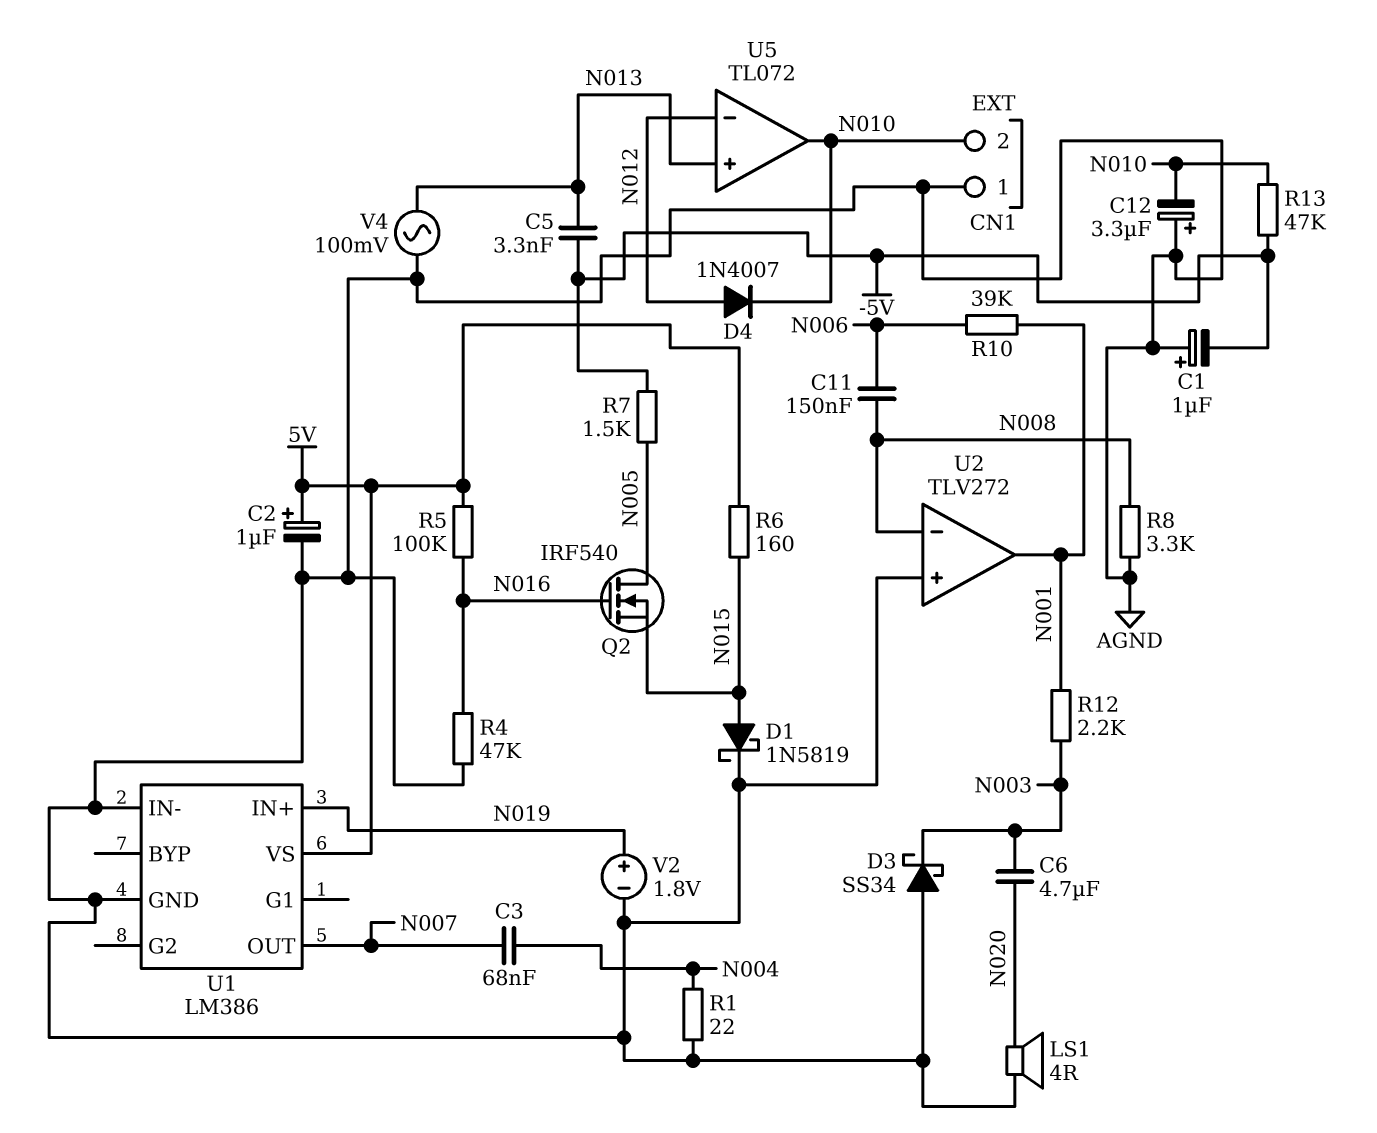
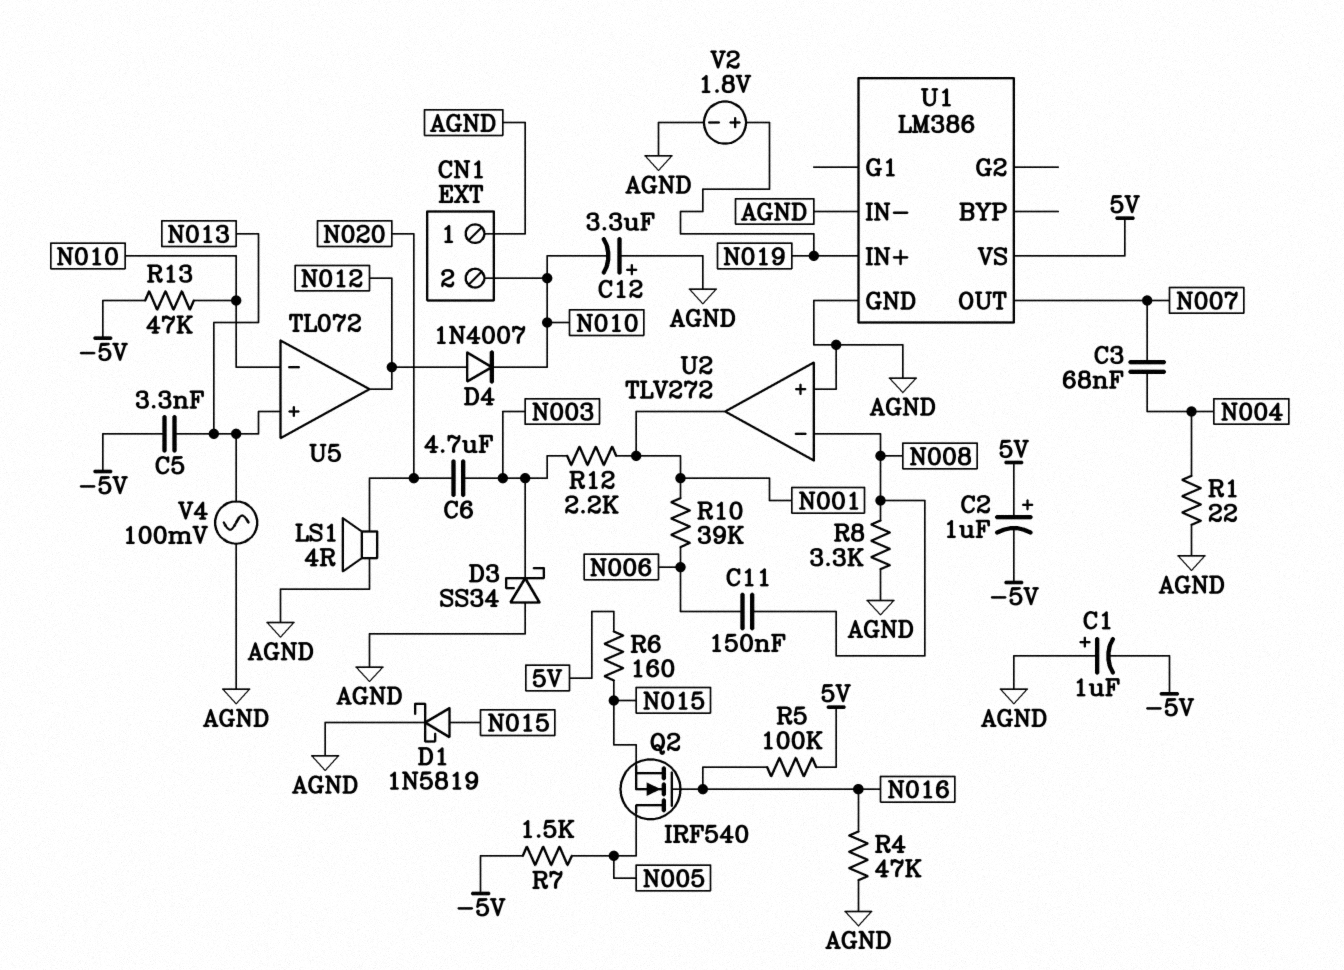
C2: 1uF (plus 5V, minus AGND) -> 1uF (plus 5V, minus -5V)
U5 pin in-: N012 -> N010
U5 pin out: N010 -> N012

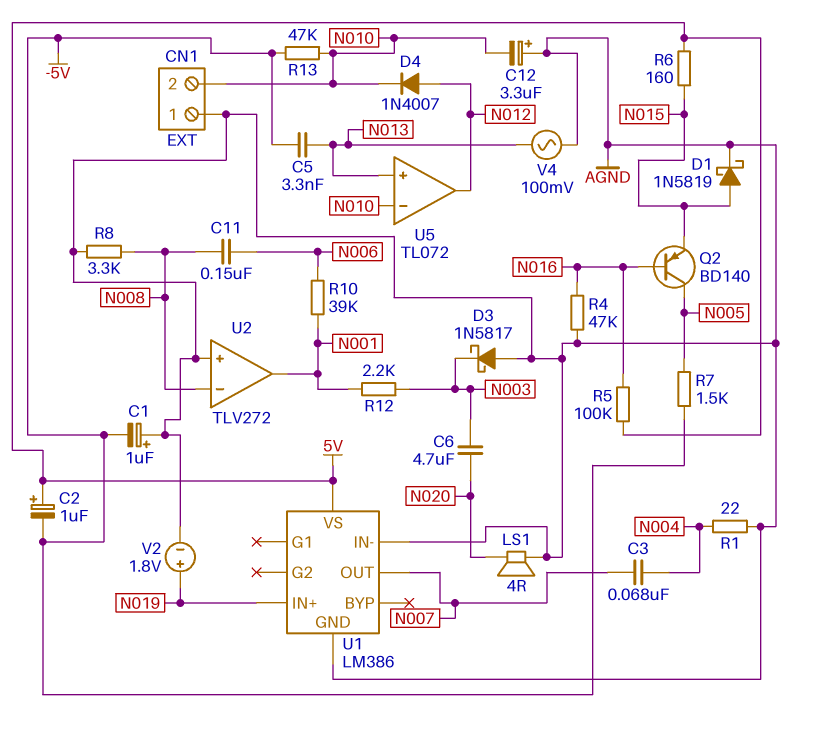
D3: schottky SS34 (A AGND, K N003) -> schottky 1N5817 (A AGND, K N003)
Q2: NMOS IRF540 (G N016, D N005, S N015) -> PNP BD140 (B N016, C N005, E N015)

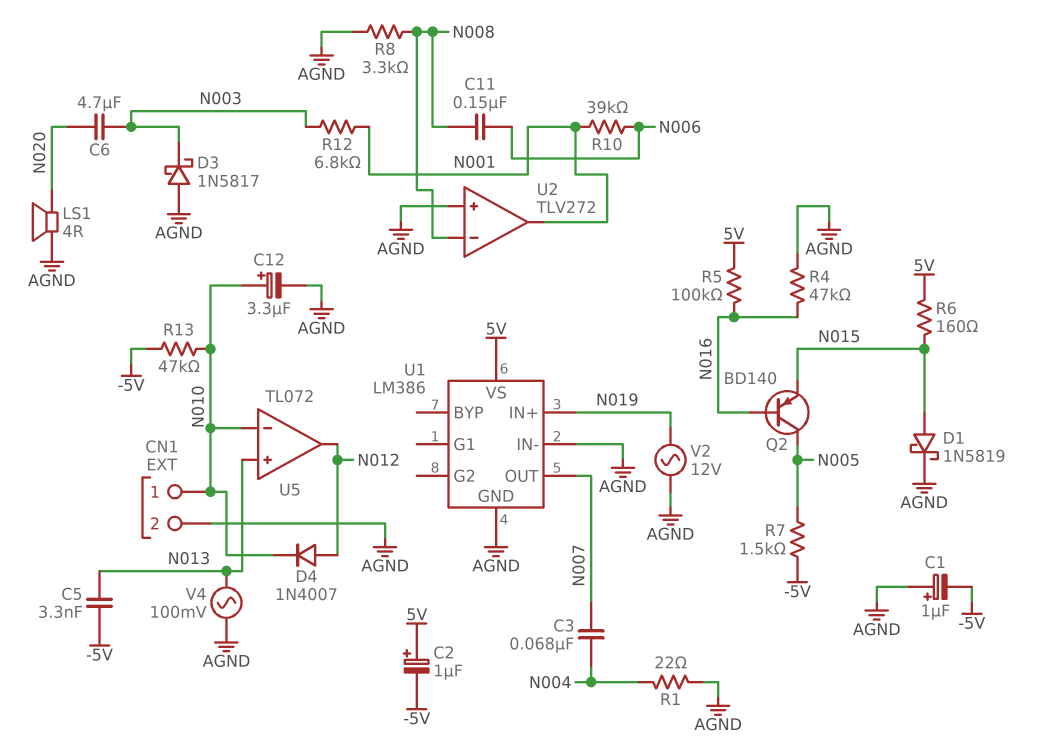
C12: 3.3uF (plus AGND, minus N010) -> 3.3uF (plus N010, minus AGND)
CN1 pin 1: AGND -> N010
CN1 pin 2: N010 -> AGND
R12: 2.2k (N001, N003) -> 6.8k (N001, N003)
V2: 1.8V (plus N019, minus AGND) -> AC 12V (AGND, N019)

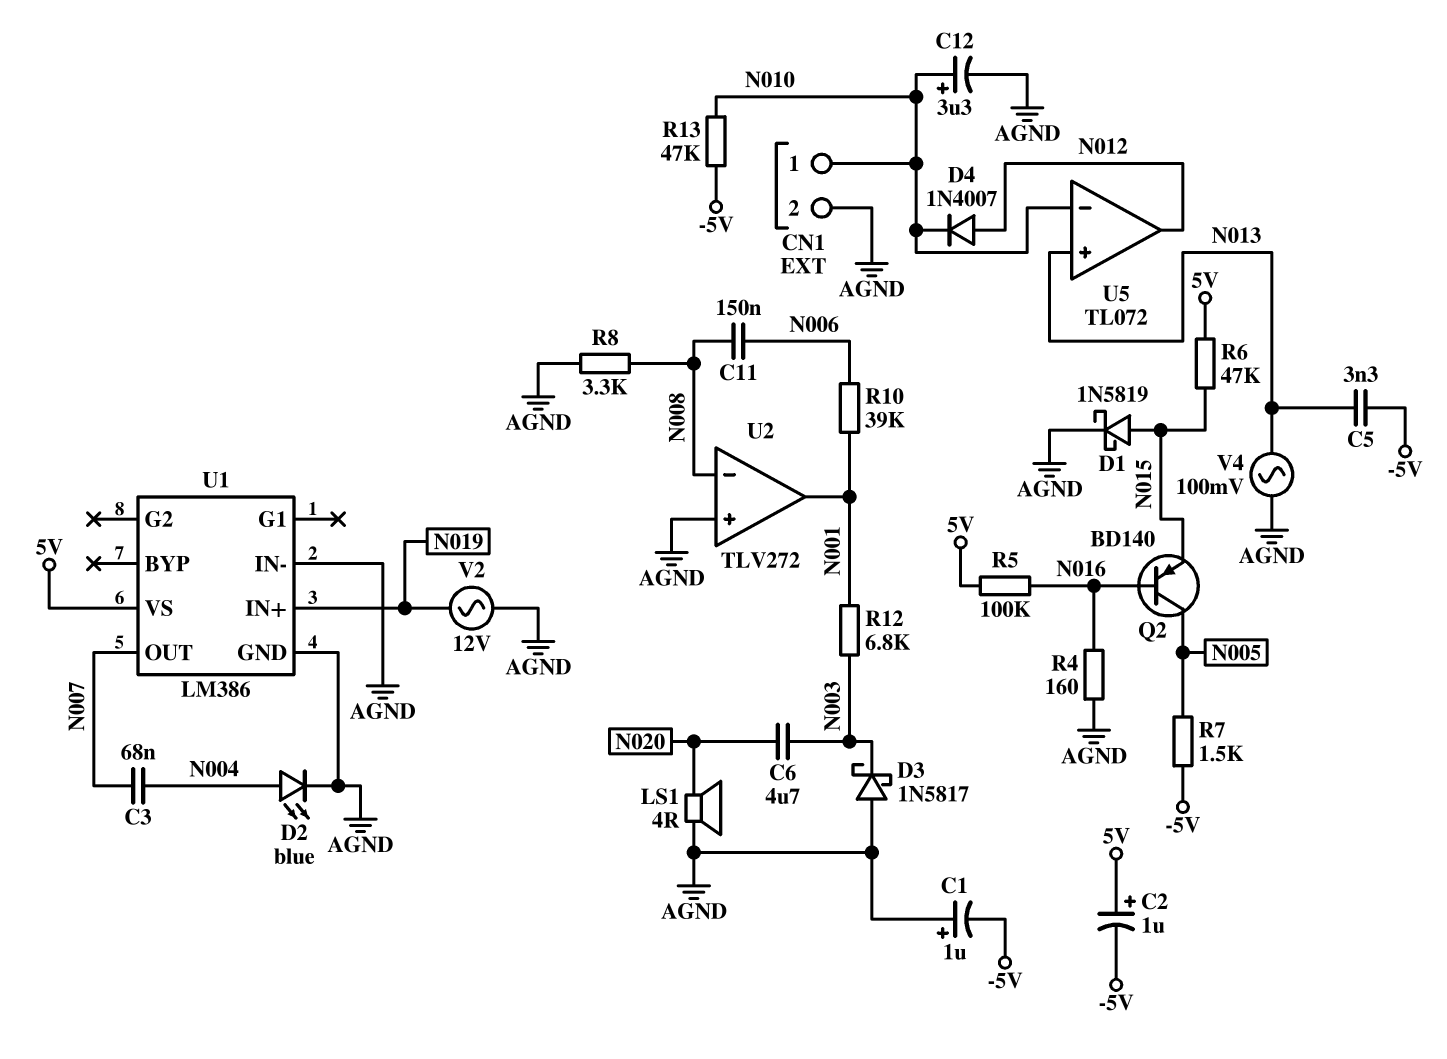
D2: none -> LED blue (A N004, K AGND)
R1: 22 (AGND, N004) -> none
R4: 47k (AGND, N016) -> 160 (AGND, N016)
R6: 160 (5V, N015) -> 47k (5V, N015)

